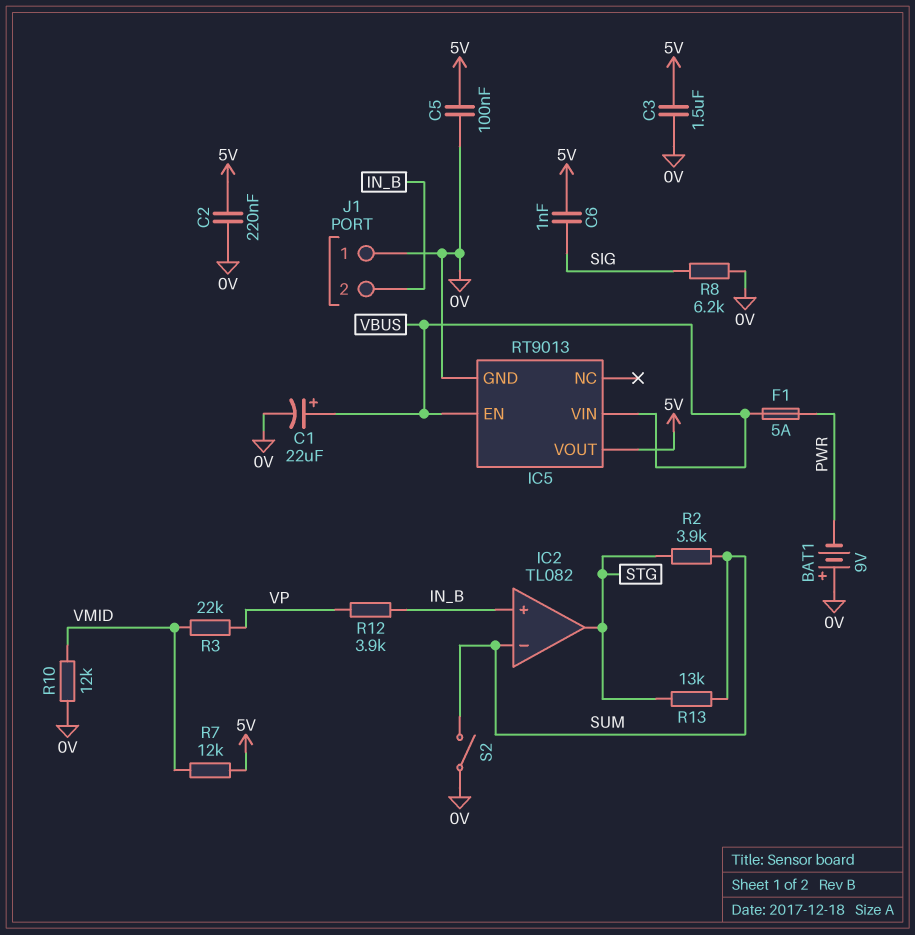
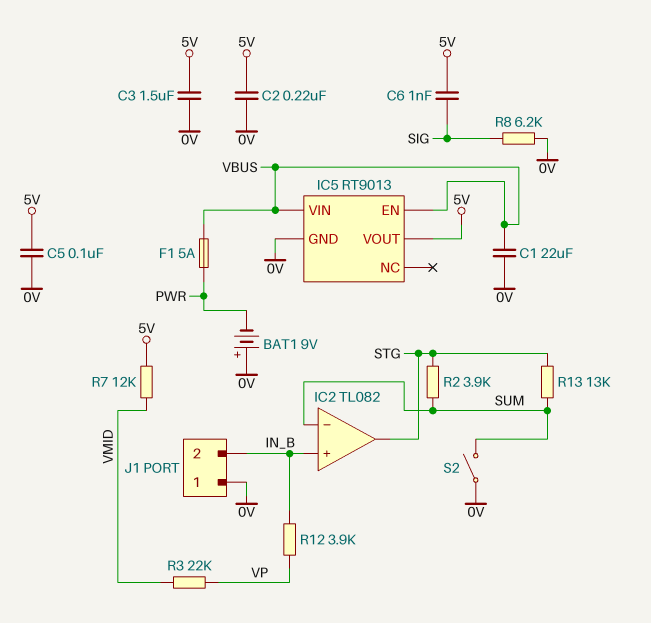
C1: 22uF (plus VBUS, minus 0V) -> 22uF (0V, VBUS)
R10: 12k (0V, VMID) -> none

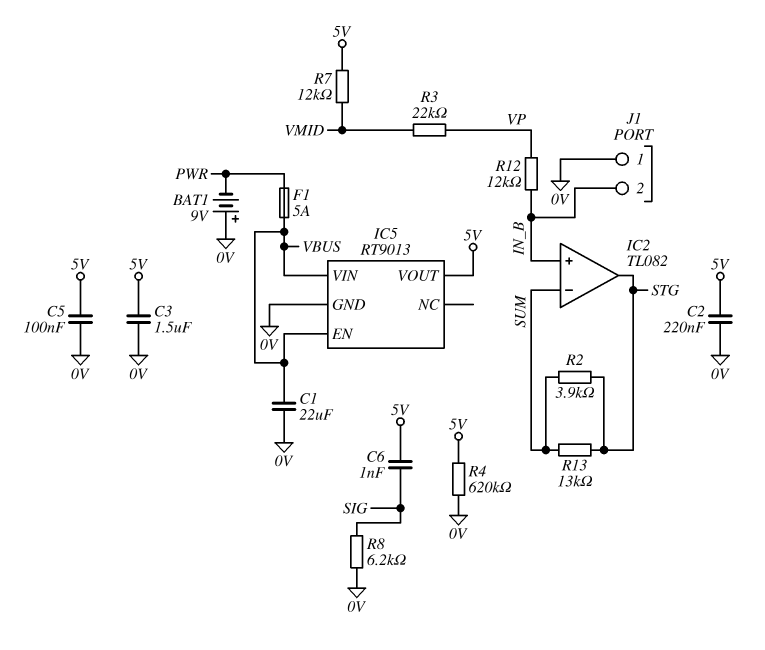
R4: none -> 620k (0V, 5V)
R12: 3.9k (IN_B, VP) -> 12k (IN_B, VP)
S2: switch (0V, SUM) -> none

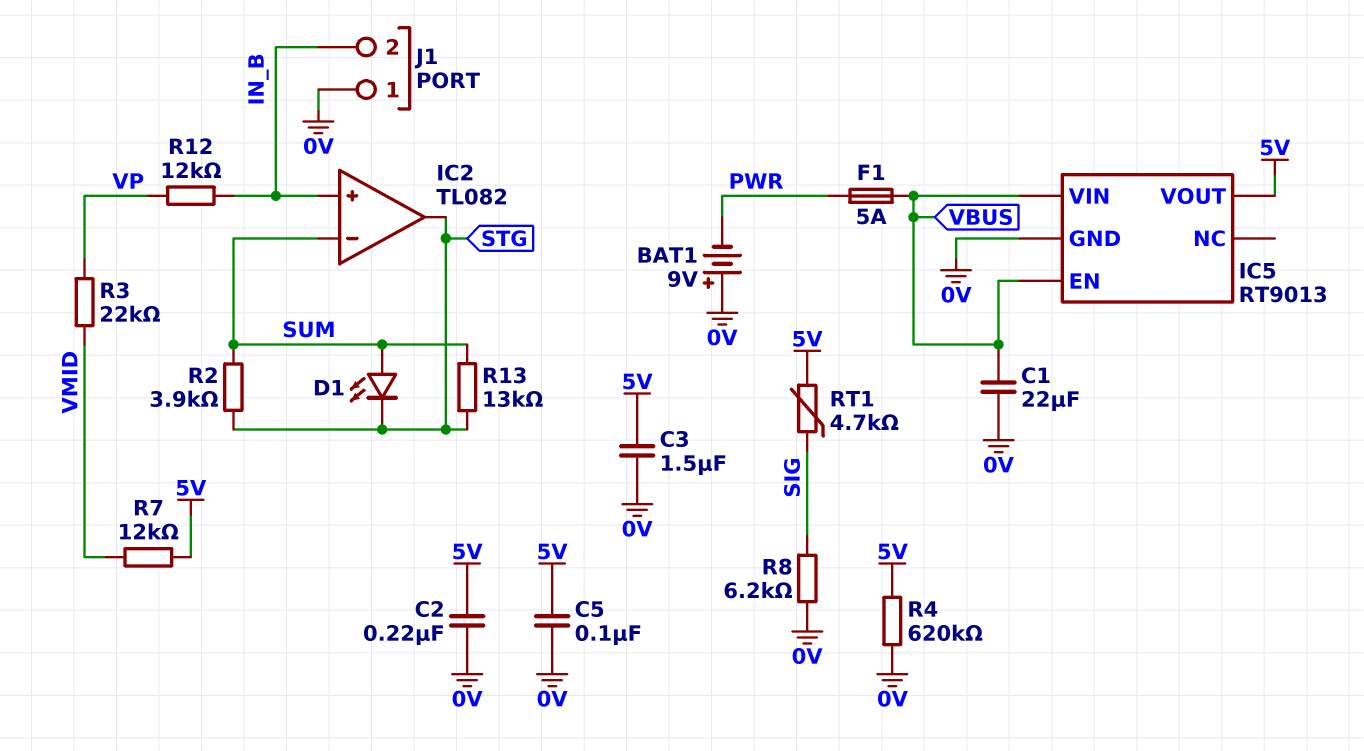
C6: 1nF (5V, SIG) -> none
D1: none -> LED (A SUM, K STG)
RT1: none -> 4.7k (5V, SIG)

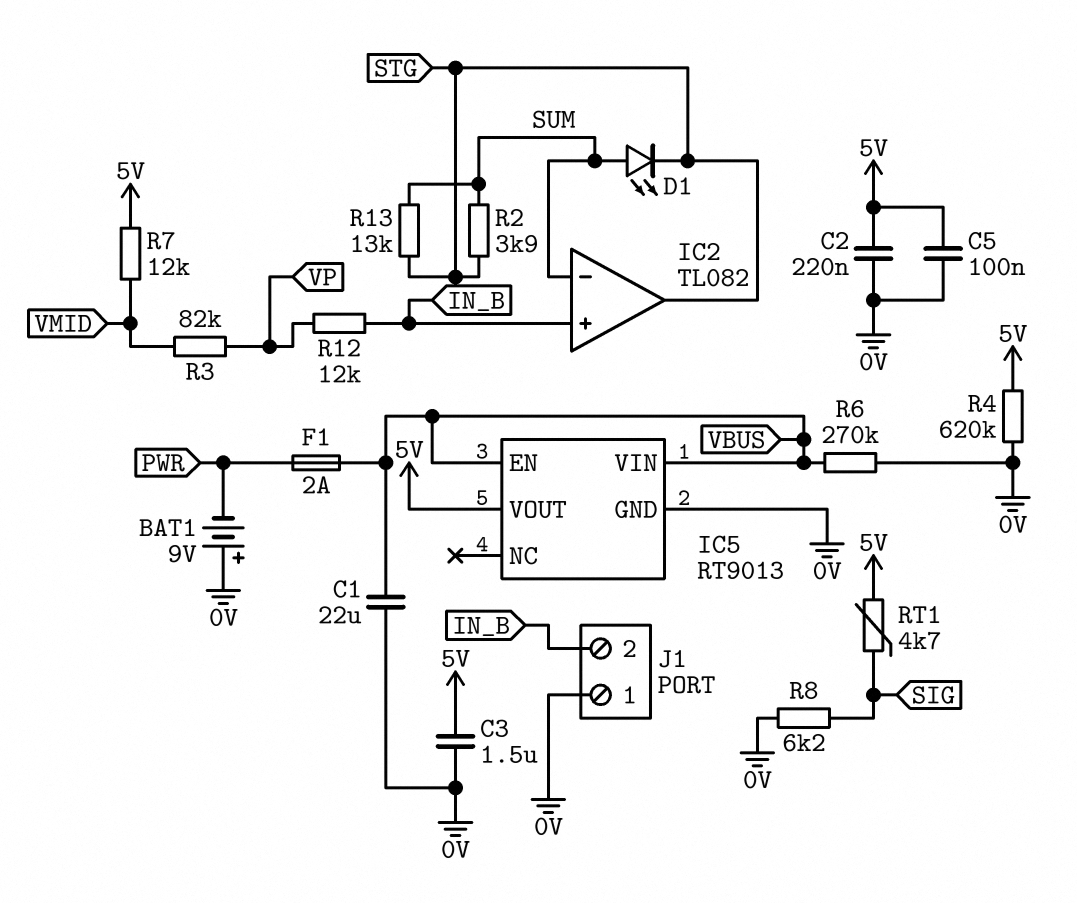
F1: 5A (PWR, VBUS) -> 2A (PWR, VBUS)
R3: 22k (VMID, VP) -> 82k (VMID, VP)
R6: none -> 270k (0V, VBUS)

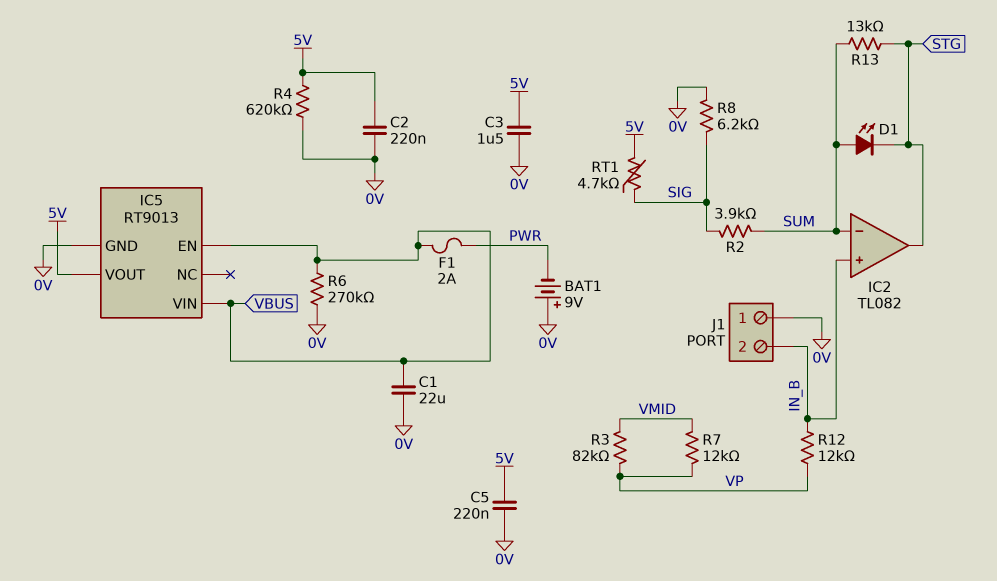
C5: 100nF (0V, 5V) -> 220nF (0V, 5V)
R2: 3.9k (STG, SUM) -> 3.9k (SIG, SUM)
R7: 12k (5V, VMID) -> 12k (VMID, VP)

